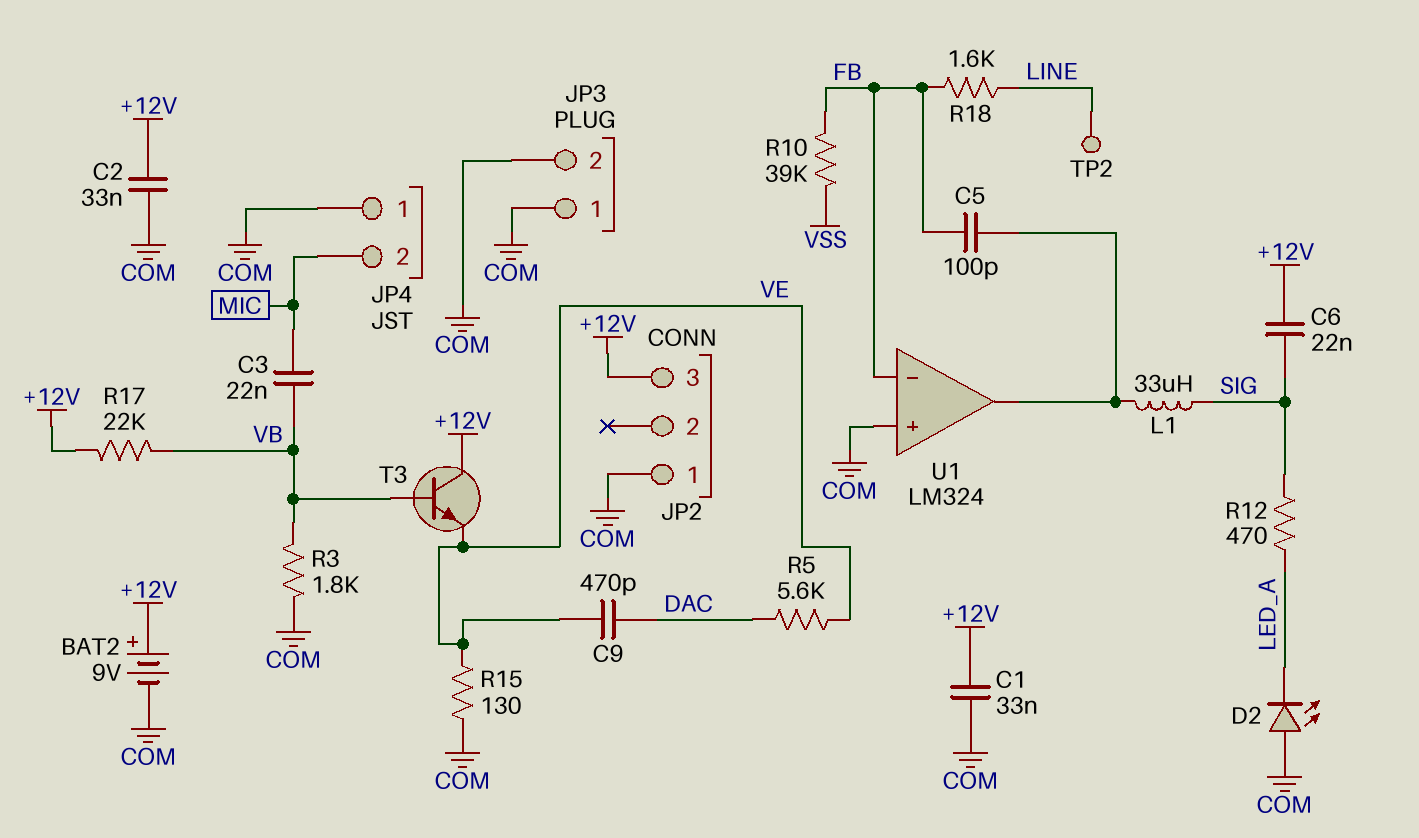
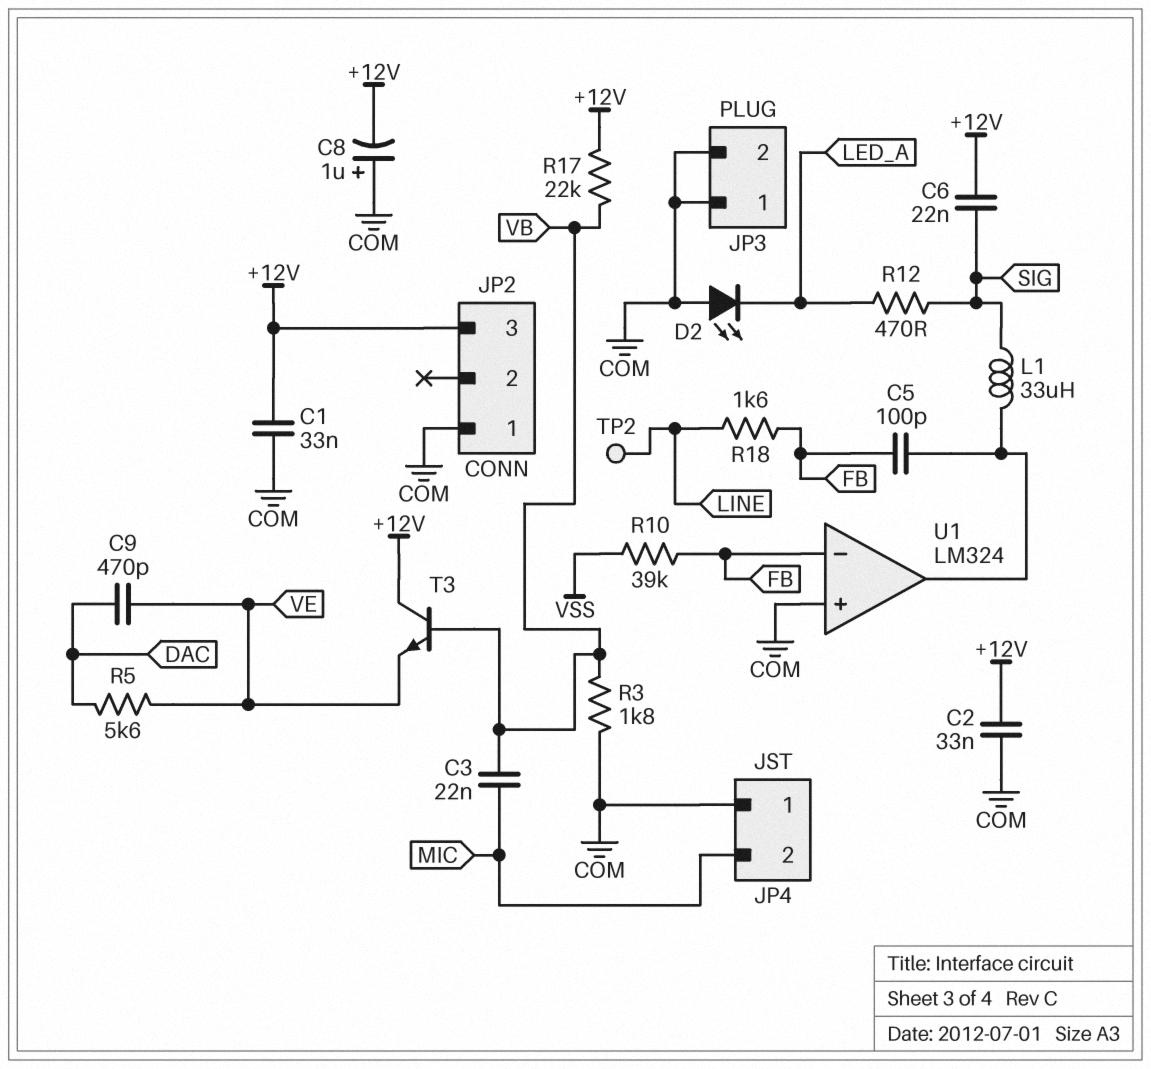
BAT2: 9V (plus +12V, minus COM) -> none
C8: none -> 1uF (plus COM, minus +12V)
R15: 130 (COM, VE) -> none

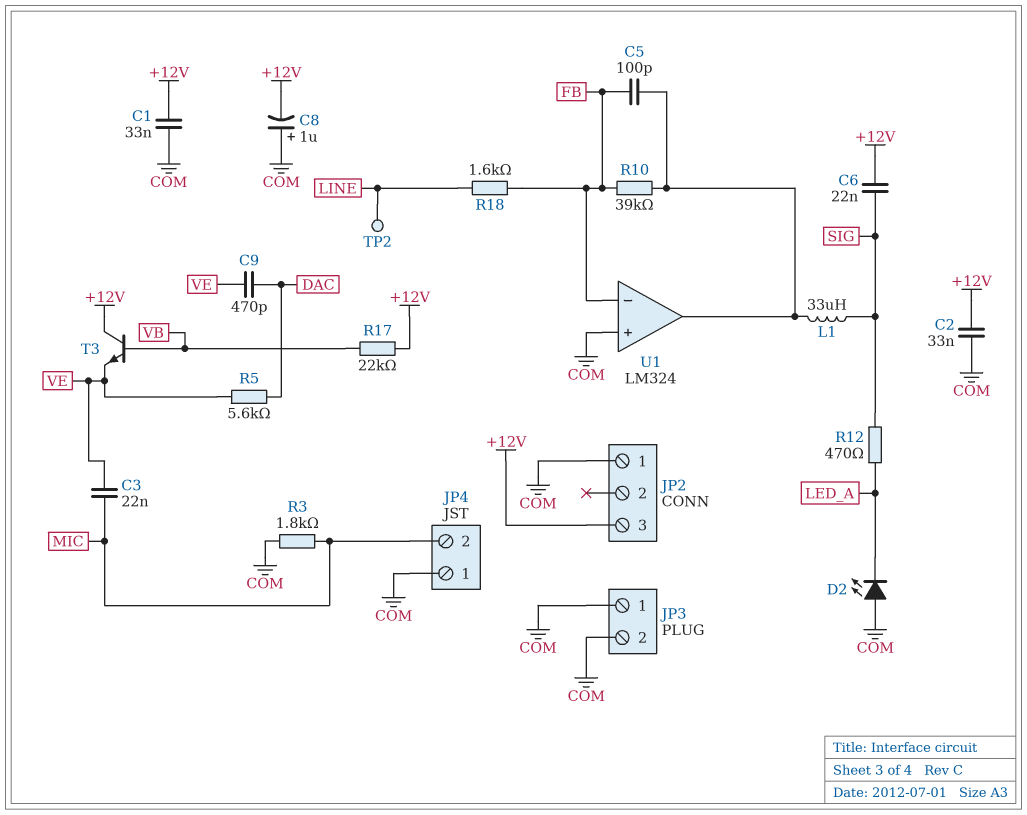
C3: 22nF (MIC, VB) -> 22nF (MIC, VE)
R3: 1.8k (COM, VB) -> 1.8k (COM, MIC)
R10: 39k (FB, VSS) -> 39k (FB, U1/out)

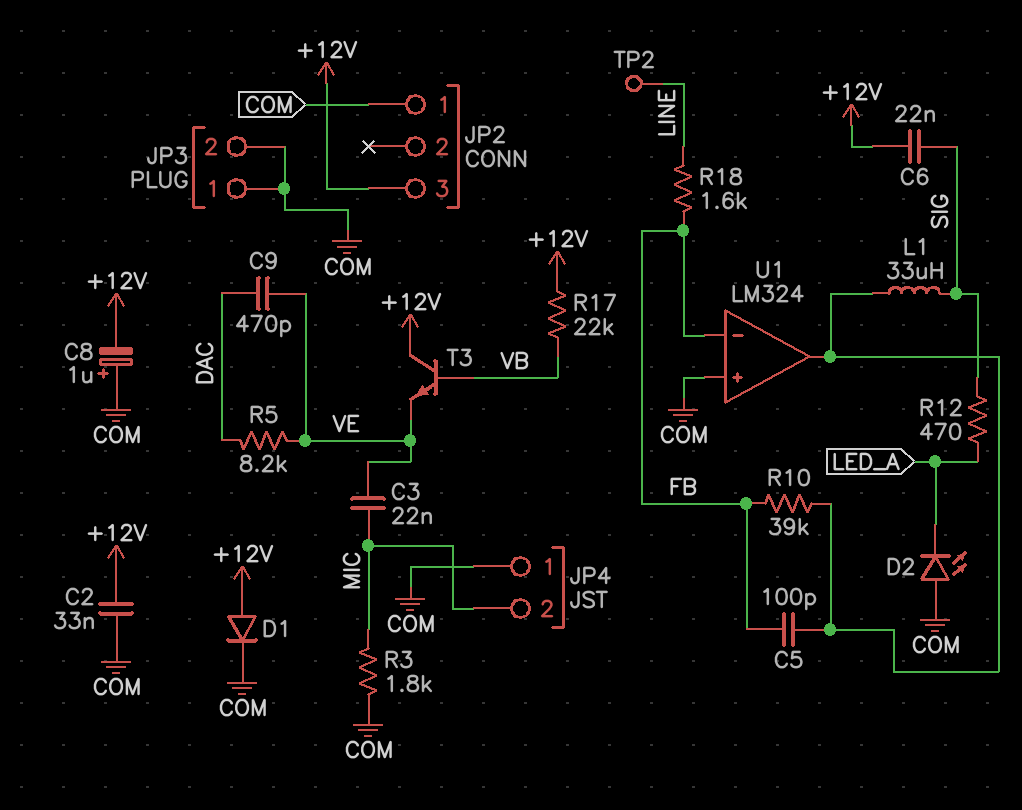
C1: 33nF (+12V, COM) -> none
D1: none -> diode (A +12V, K COM)
R5: 5.6k (DAC, VE) -> 8.2k (DAC, VE)

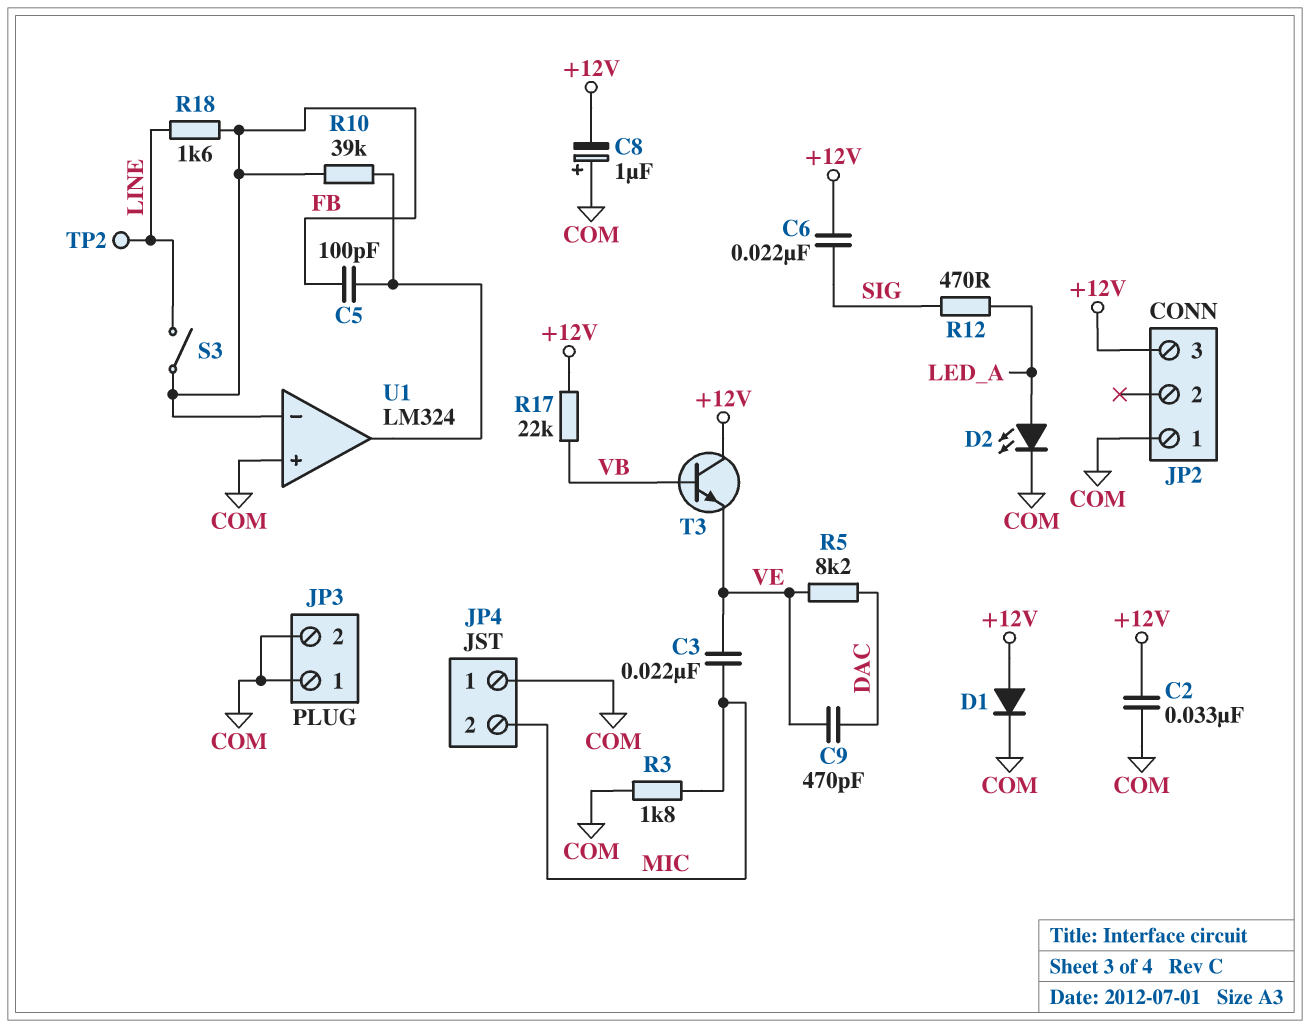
D2: LED (A COM, K LED_A) -> LED (A LED_A, K COM)
L1: 33uH (SIG, U1/out) -> none
S3: none -> switch (FB, LINE)

